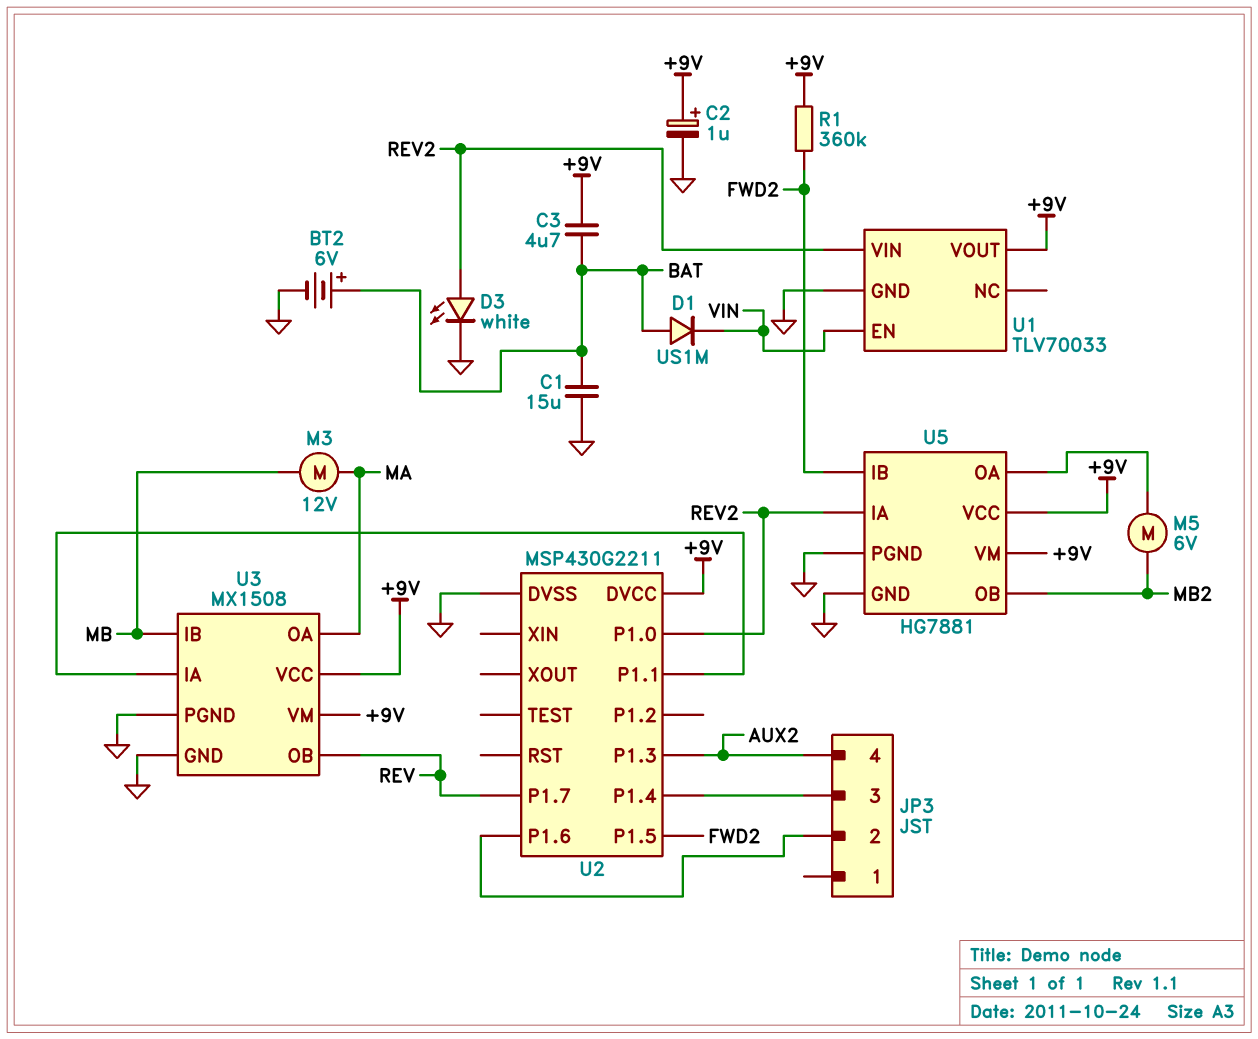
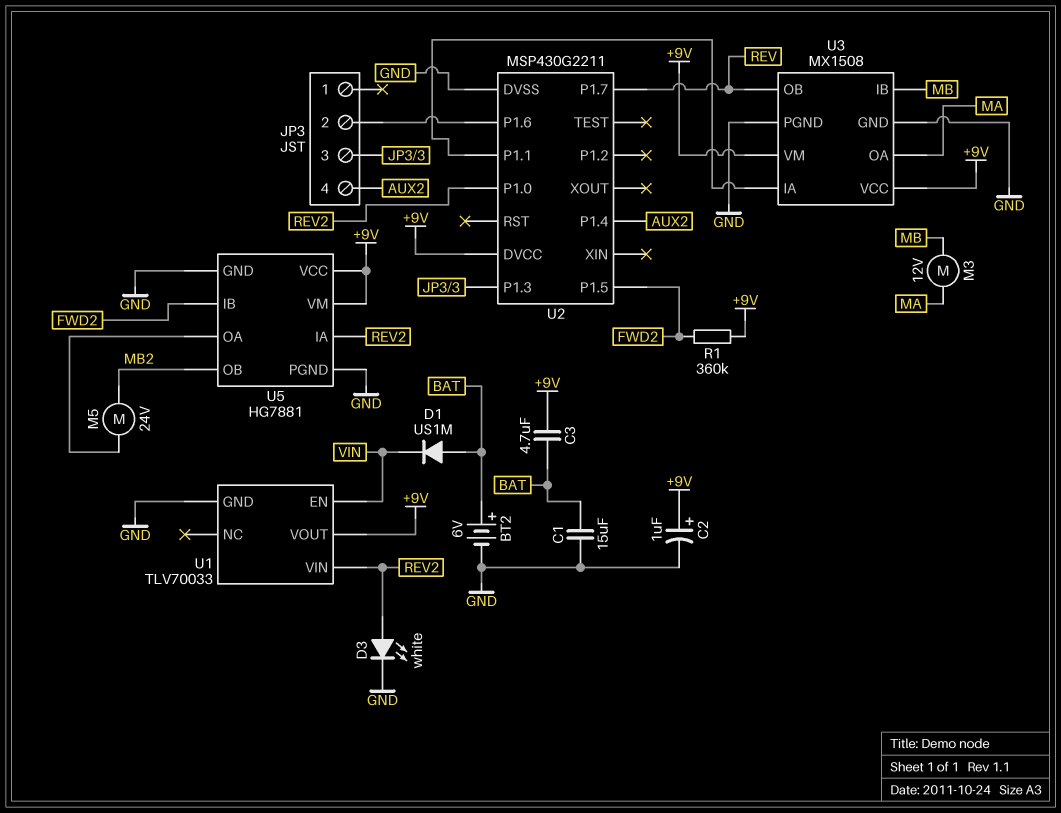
M5: motor 6V (MB2, U5/OA) -> motor 24V (MB2, U5/OA)
U2 pin P1.3: AUX2 -> JP3/3
U2 pin P1.4: JP3/3 -> AUX2

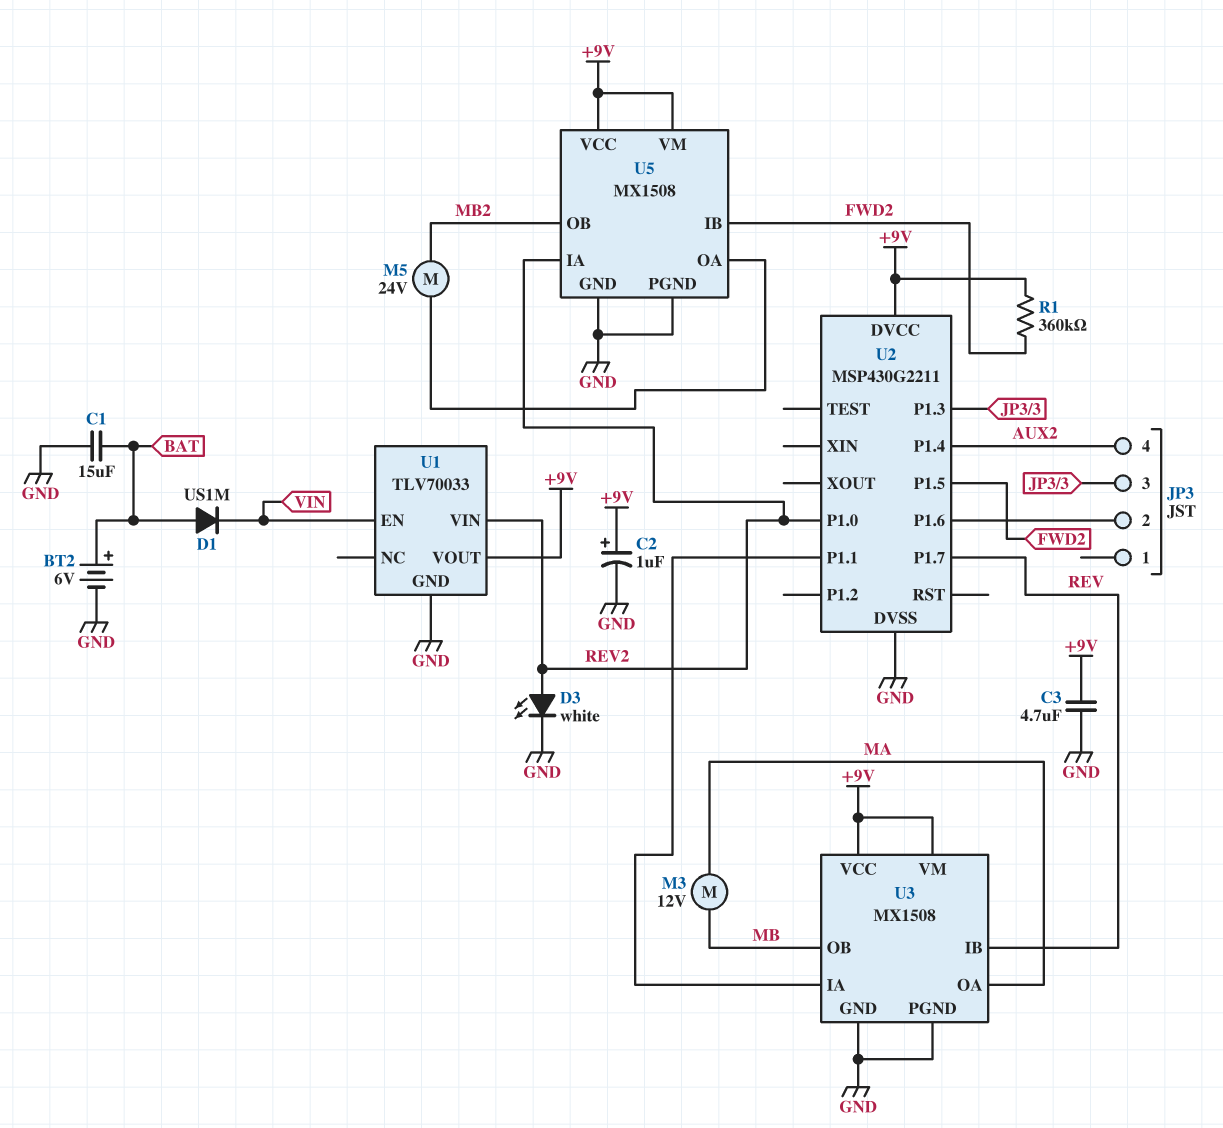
C3: 4.7uF (+9V, BAT) -> 4.7uF (+9V, GND)
U3 pin IB: MB -> REV
U3 pin OB: REV -> MB
U5: HG7881 -> MX1508

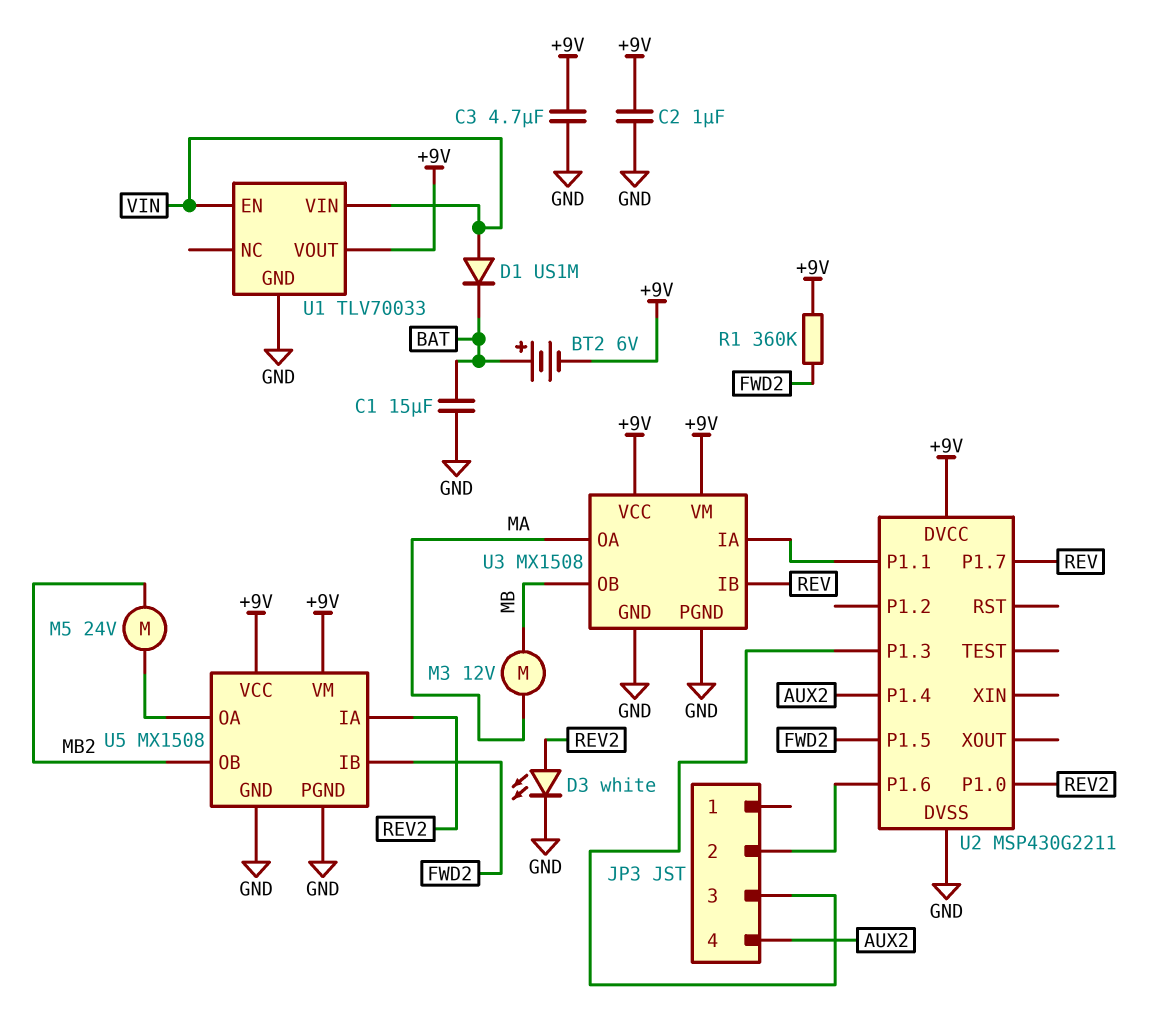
BT2: 6V (plus BAT, minus GND) -> 6V (plus BAT, minus +9V)
C2: 1uF (plus +9V, minus GND) -> 1uF (+9V, GND)
D1: diode US1M (A BAT, K VIN) -> diode US1M (A VIN, K BAT)
U1 pin VIN: REV2 -> VIN

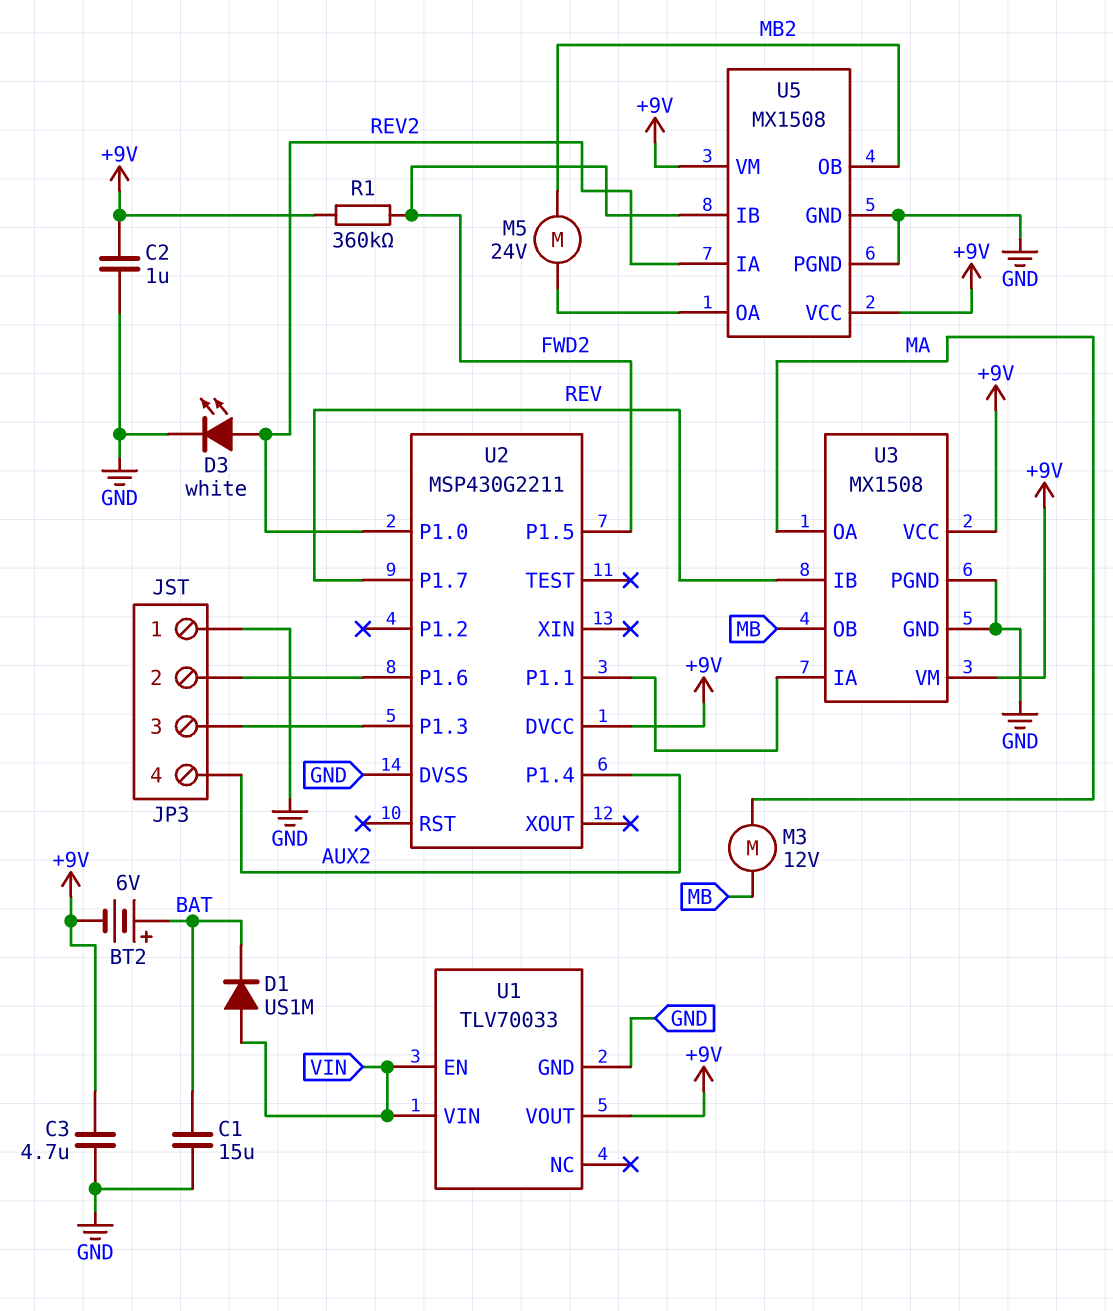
JP3 pin 1: none -> GND

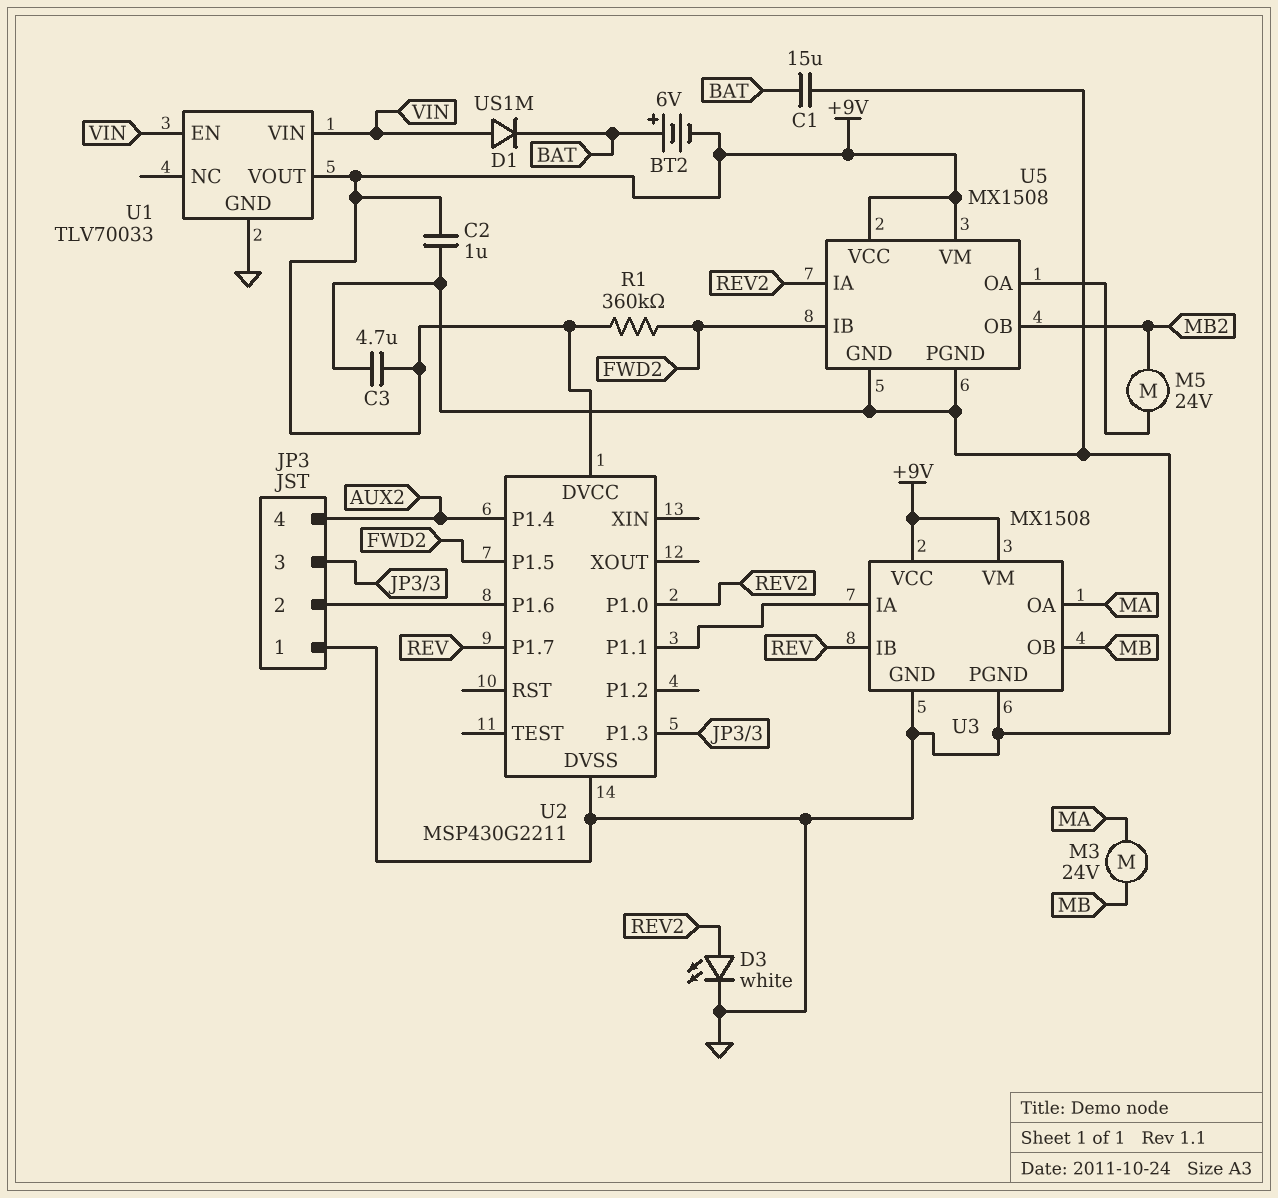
M3: motor 12V (MA, MB) -> motor 24V (MA, MB)

